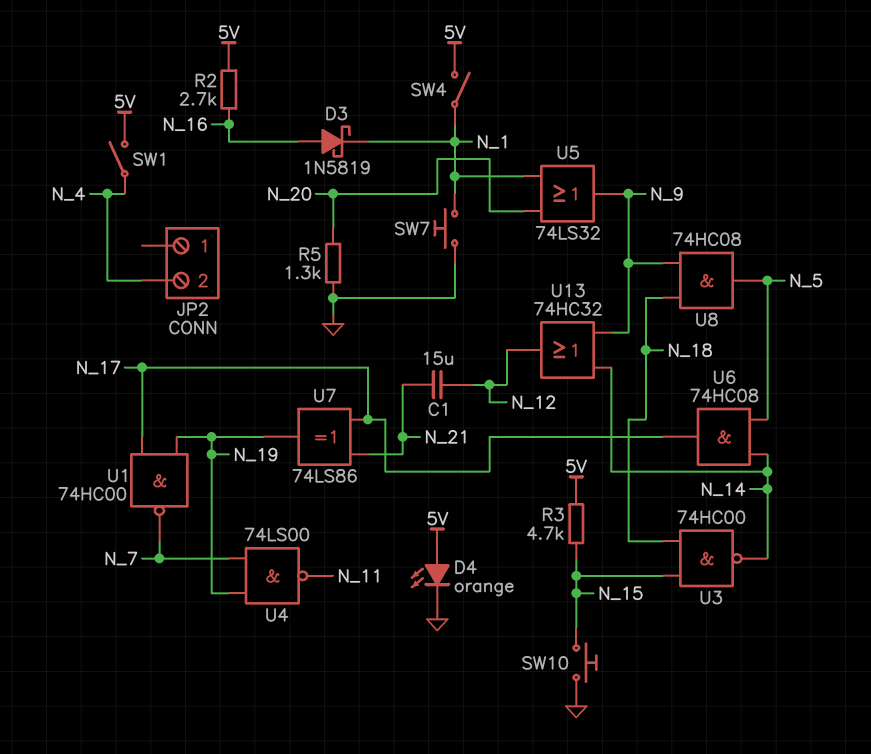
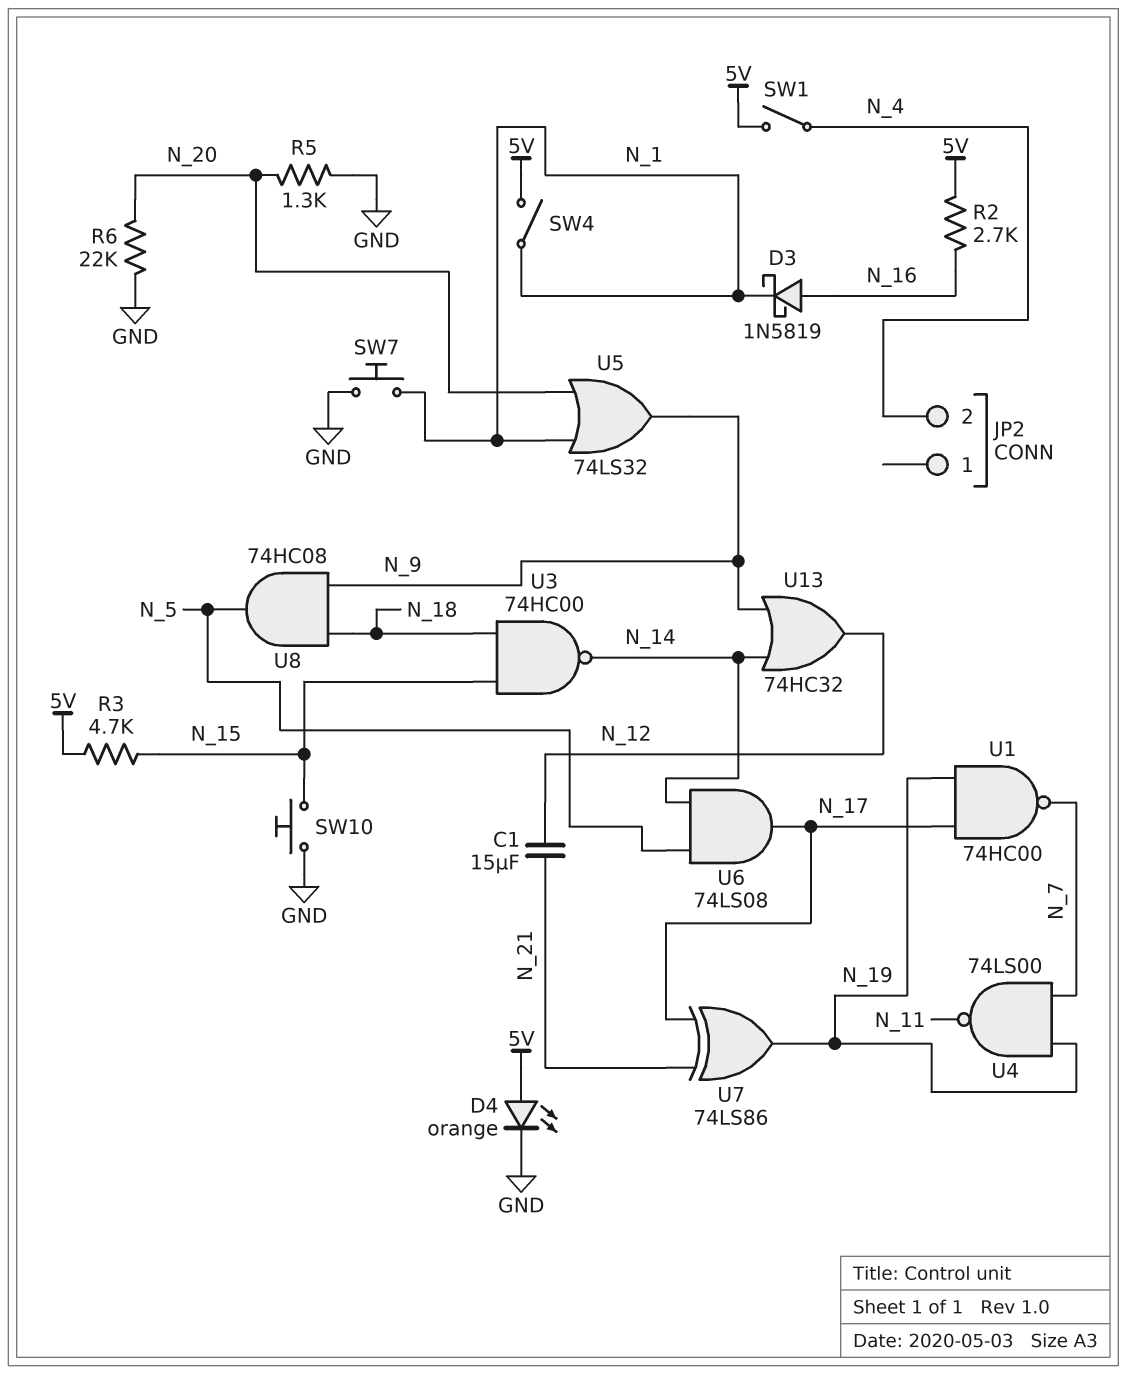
R6: none -> 22k (GND, N_20)
U6: AND 74HC08 (in N_5, in N_14, out N_17) -> AND 74LS08 (in N_5, in N_14, out N_17)

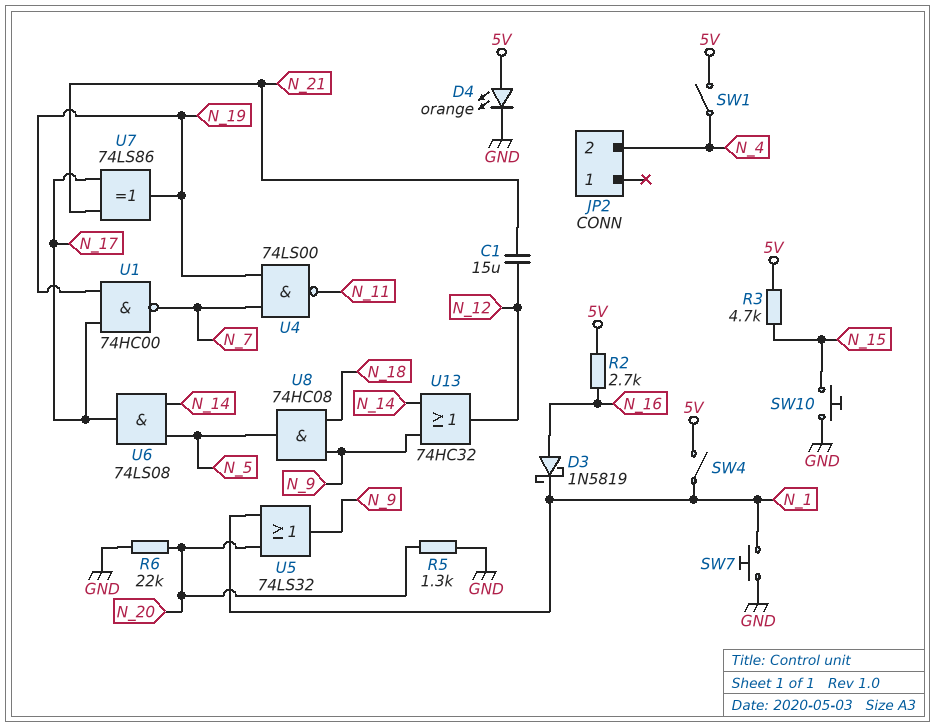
U3: NAND 74HC00 (in N_15, in N_18, out N_14) -> none

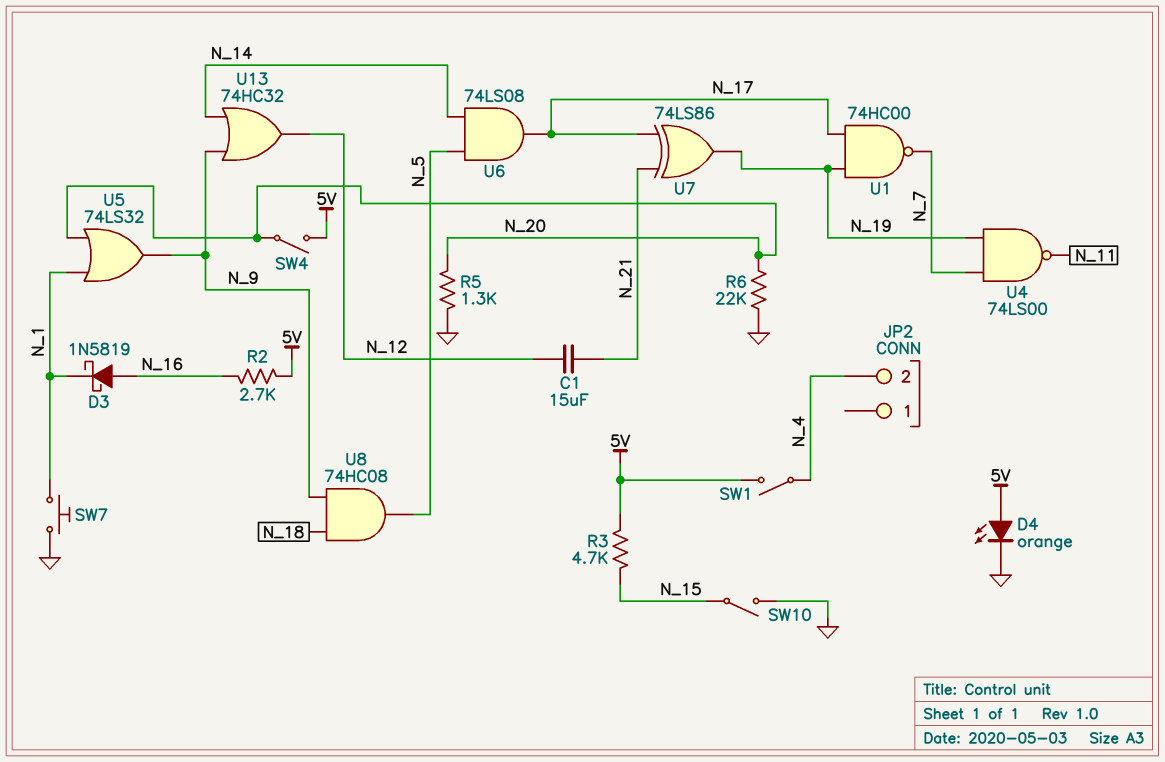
SW4: switch (5V, N_1) -> switch (5V, N_20)
SW10: button (GND, N_15) -> switch (GND, N_15)

